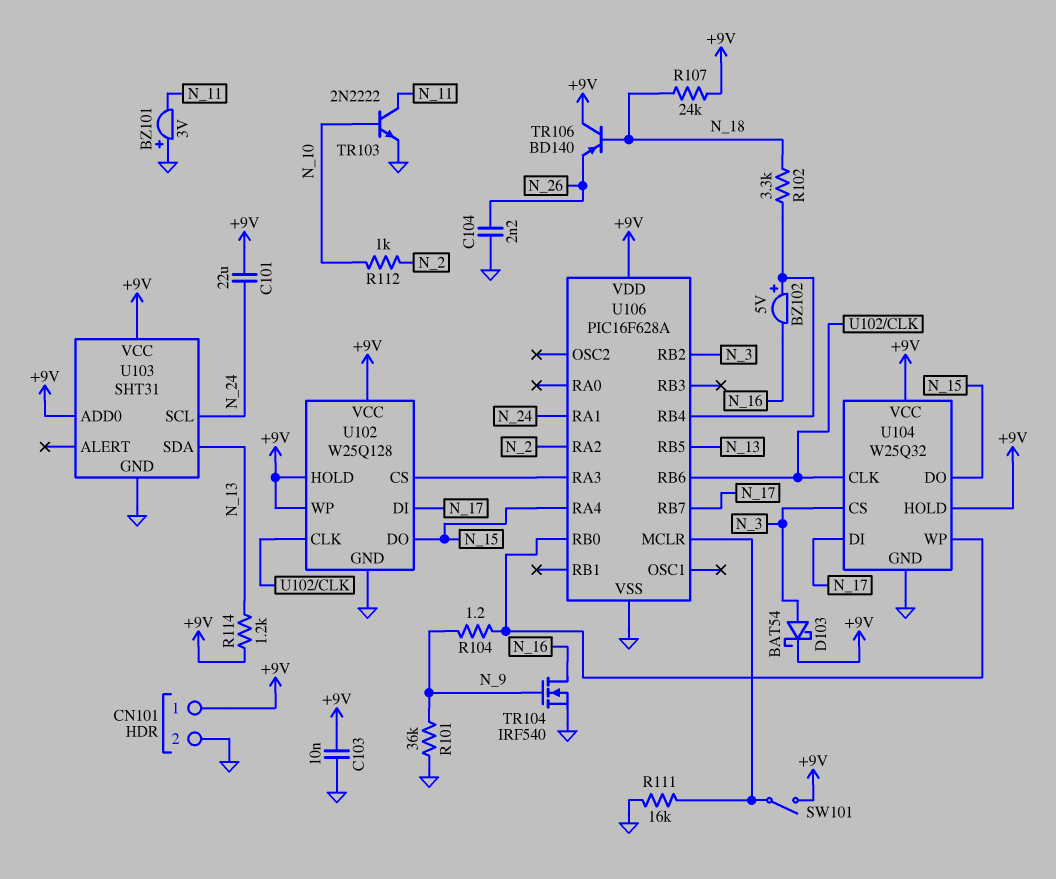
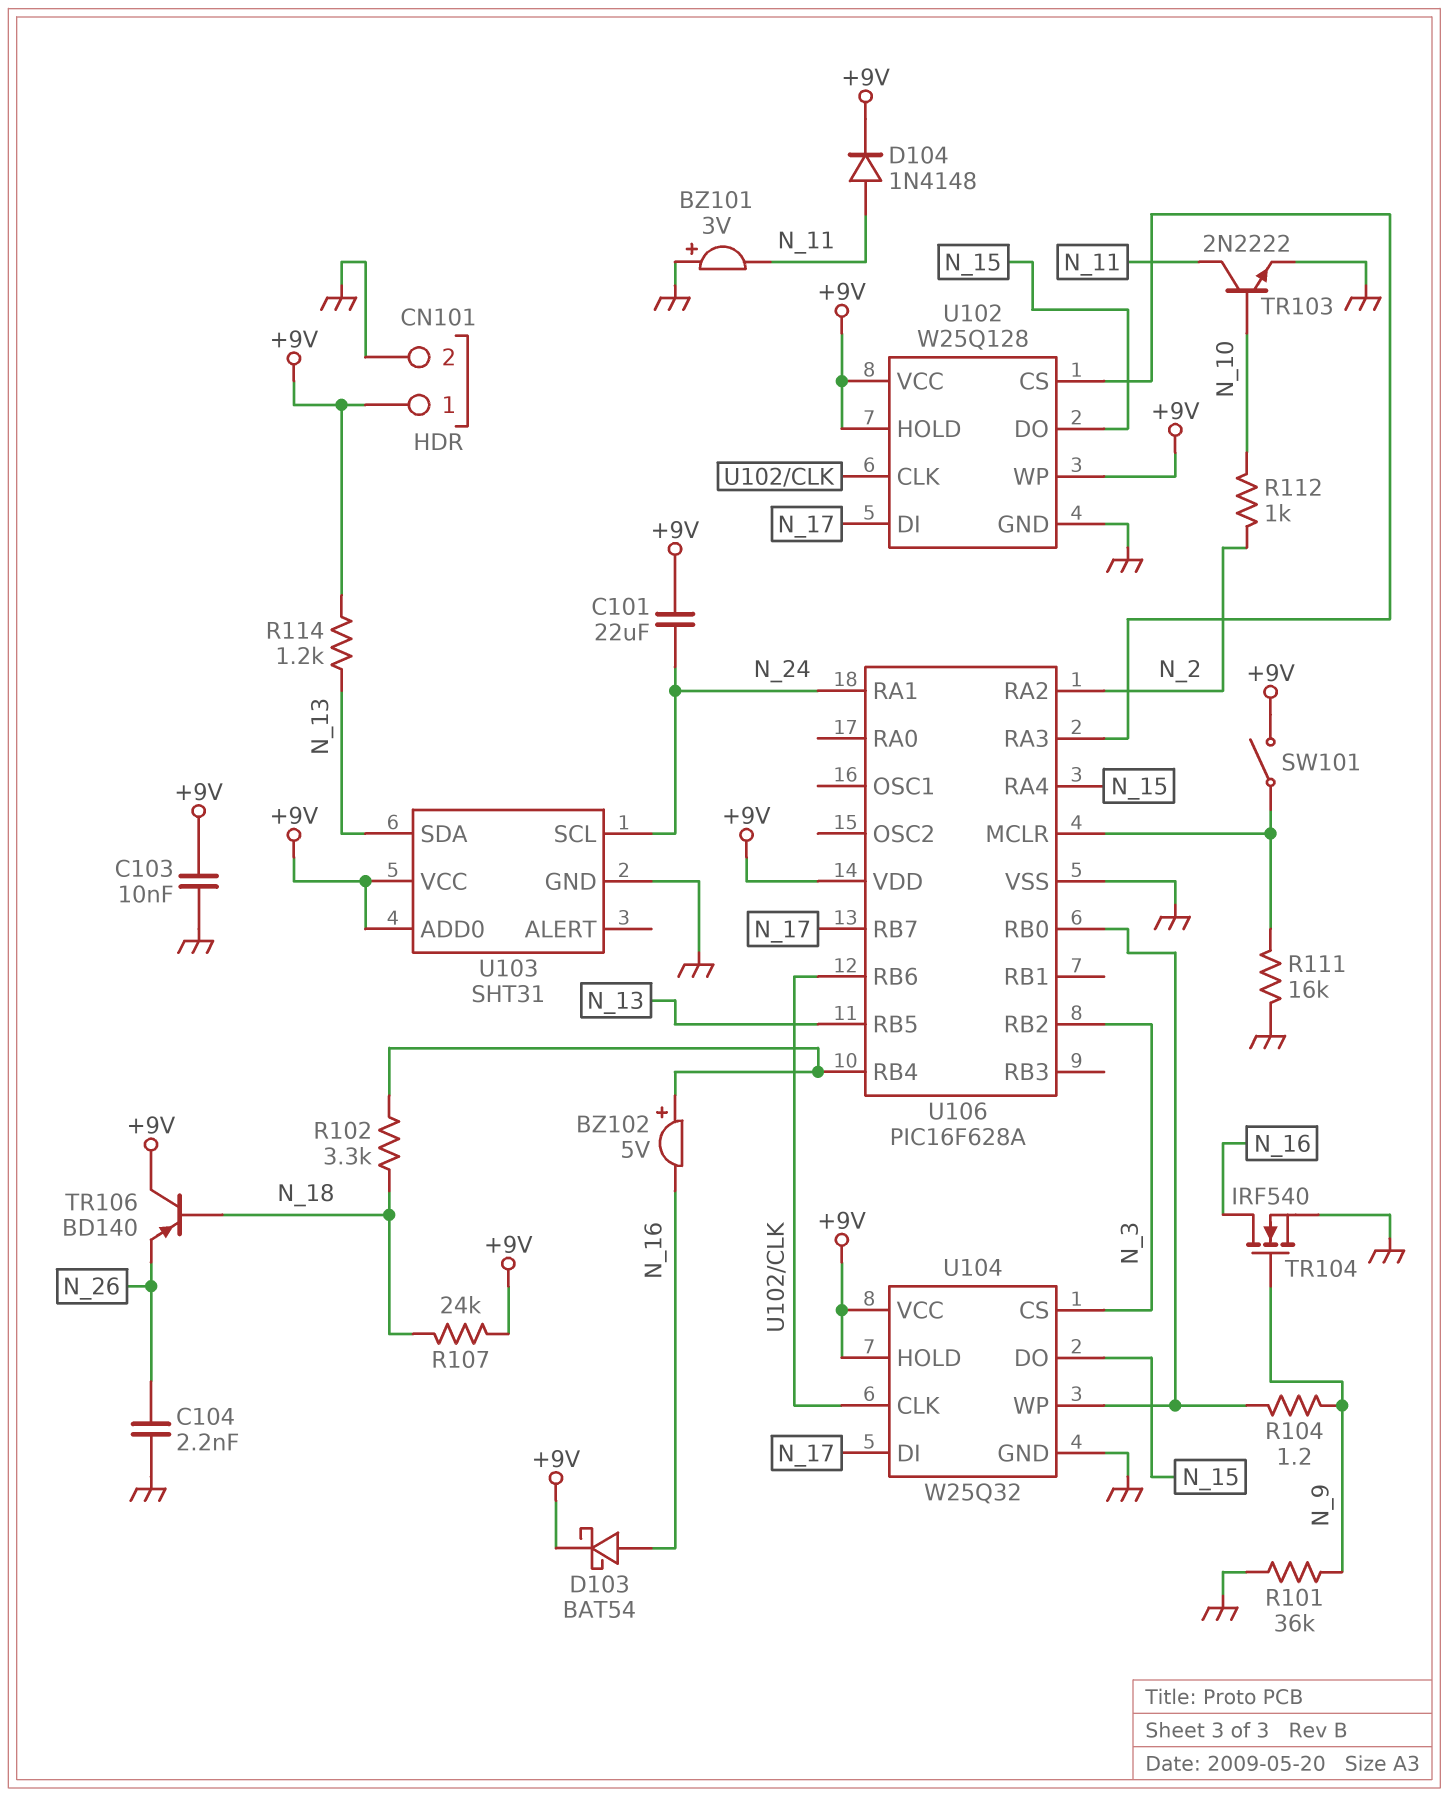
D103: schottky BAT54 (A N_3, K +9V) -> schottky BAT54 (A N_16, K +9V)
D104: none -> diode 1N4148 (A N_11, K +9V)

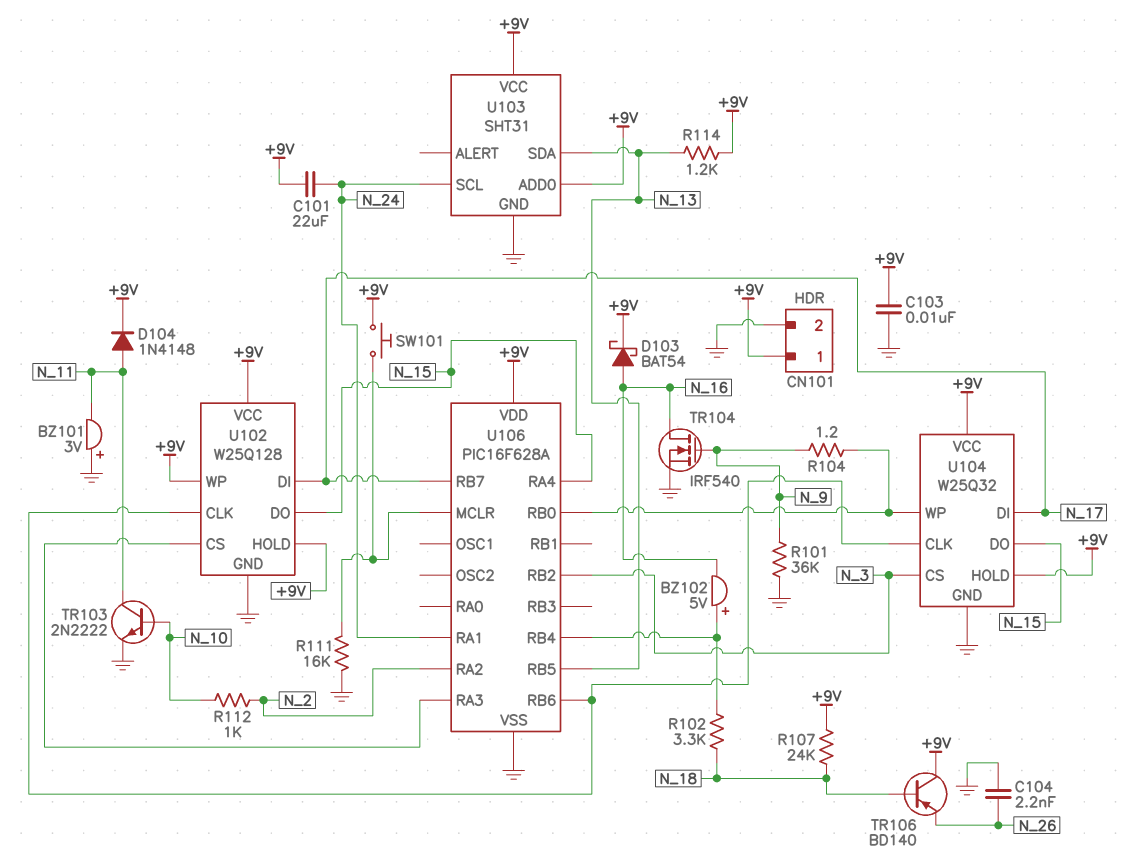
SW101: switch (+9V, U106/MCLR) -> button (+9V, U106/MCLR)

